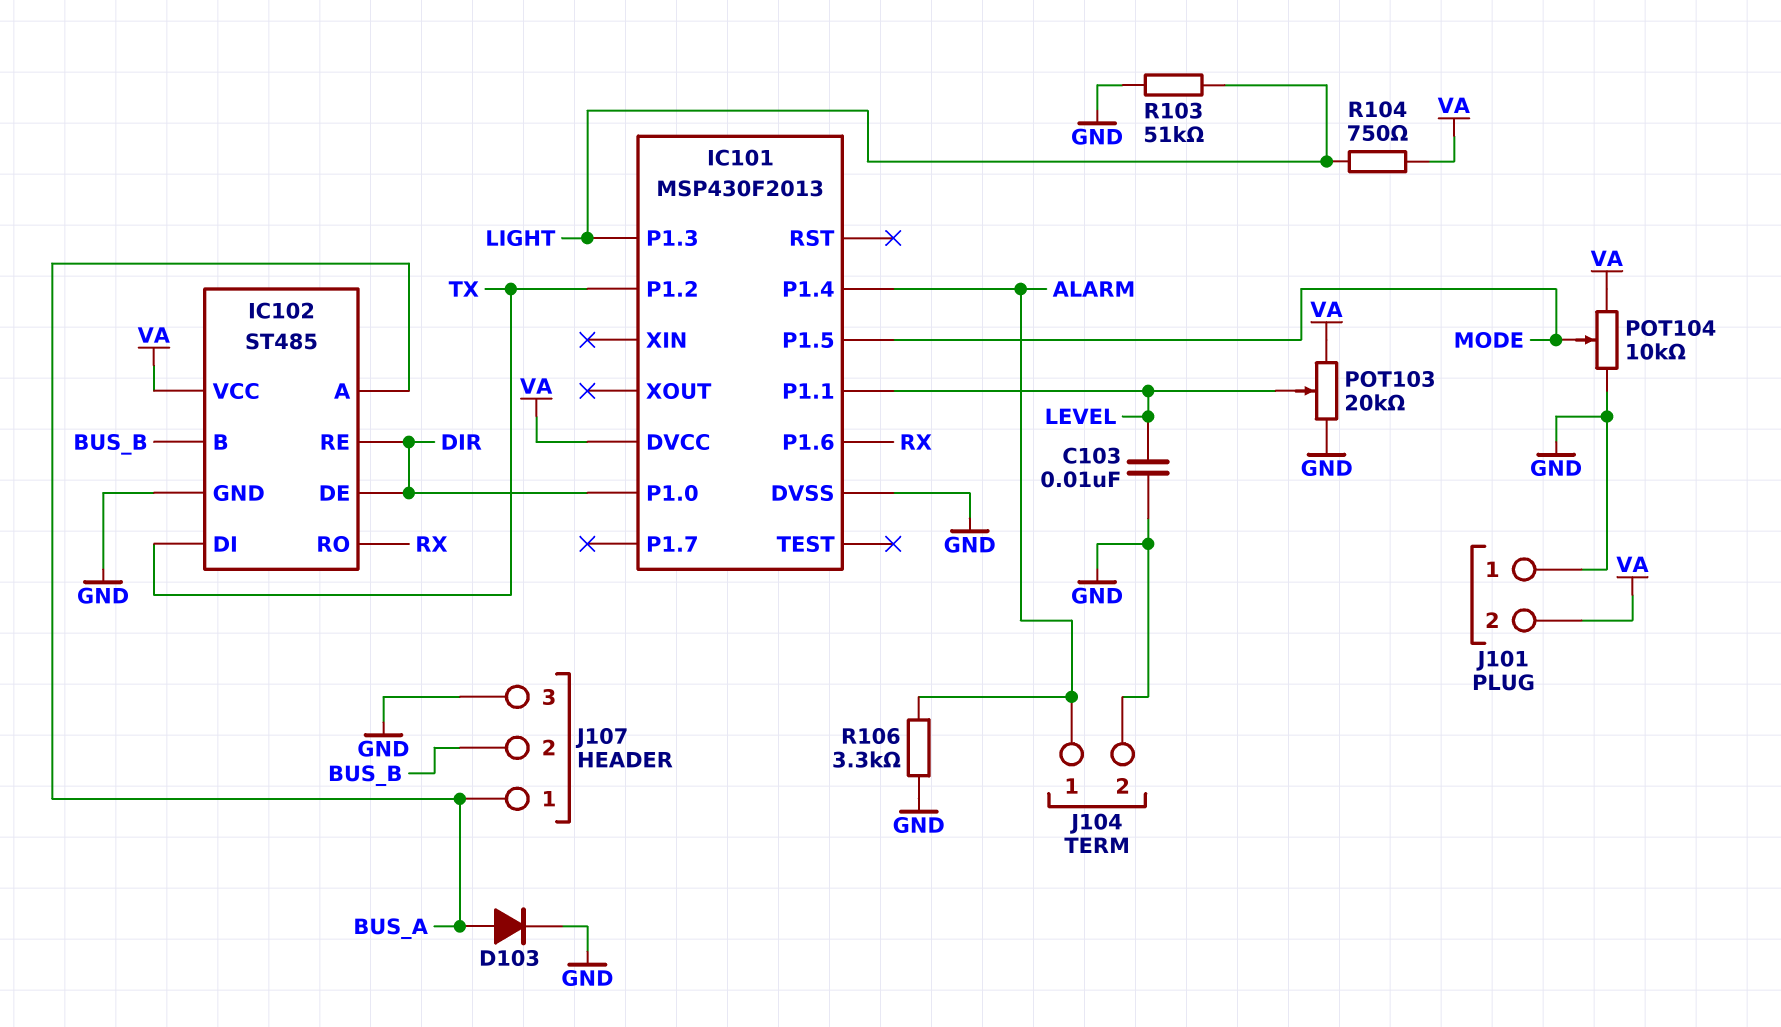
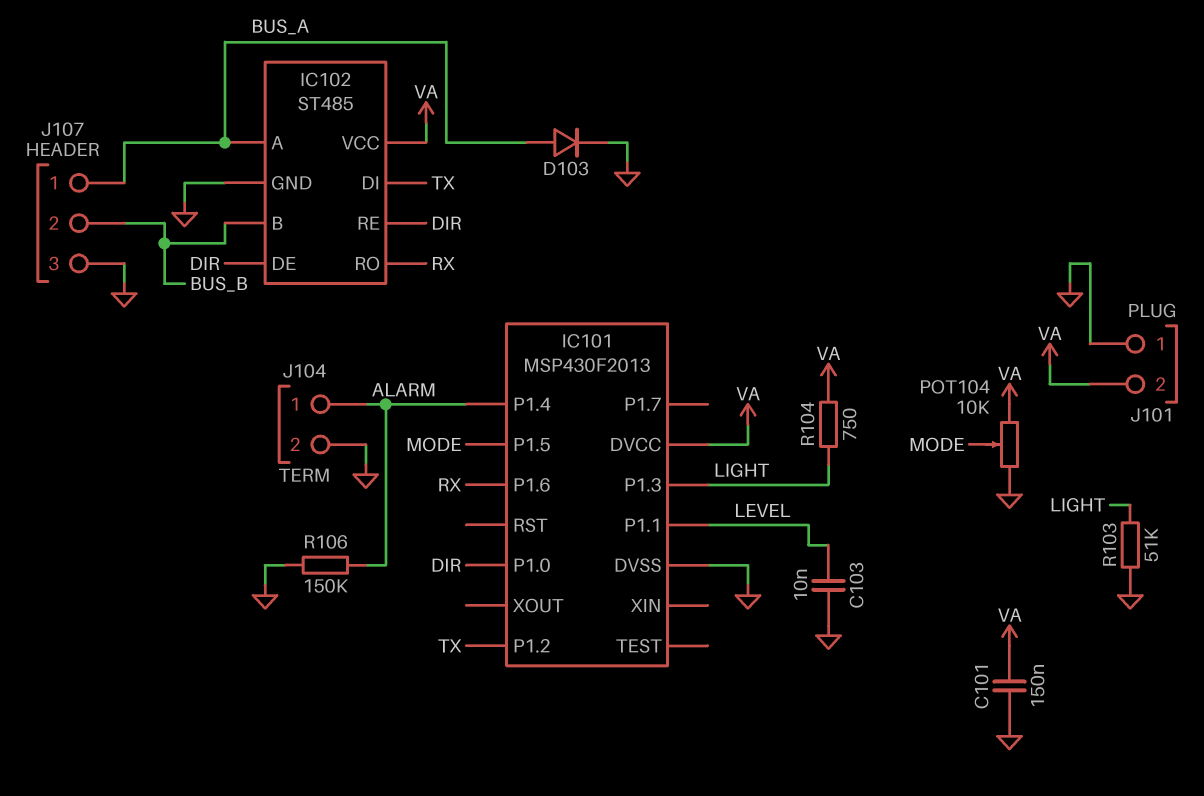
C101: none -> 150nF (GND, VA)
POT103: 20k (GND, VA, wiper LEVEL) -> none
R106: 3.3k (ALARM, GND) -> 150k (ALARM, GND)

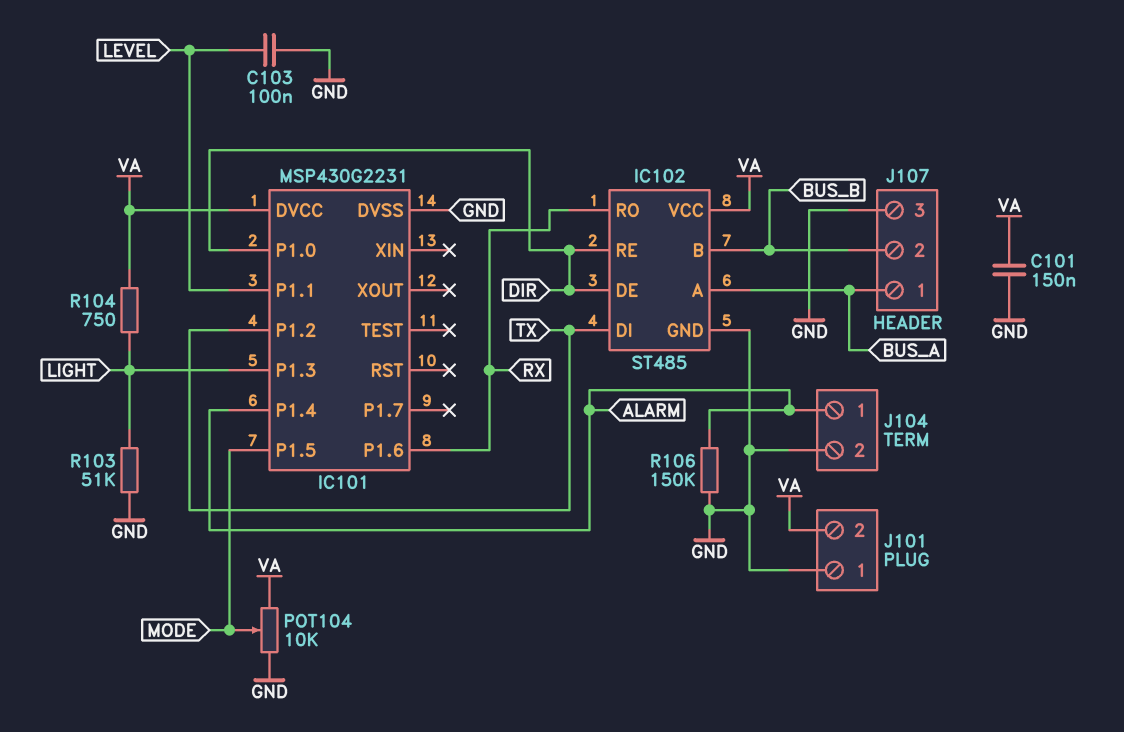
C103: 10nF (GND, LEVEL) -> 100nF (GND, LEVEL)
D103: diode (A BUS_A, K GND) -> none
IC101: MSP430F2013 -> MSP430G2231

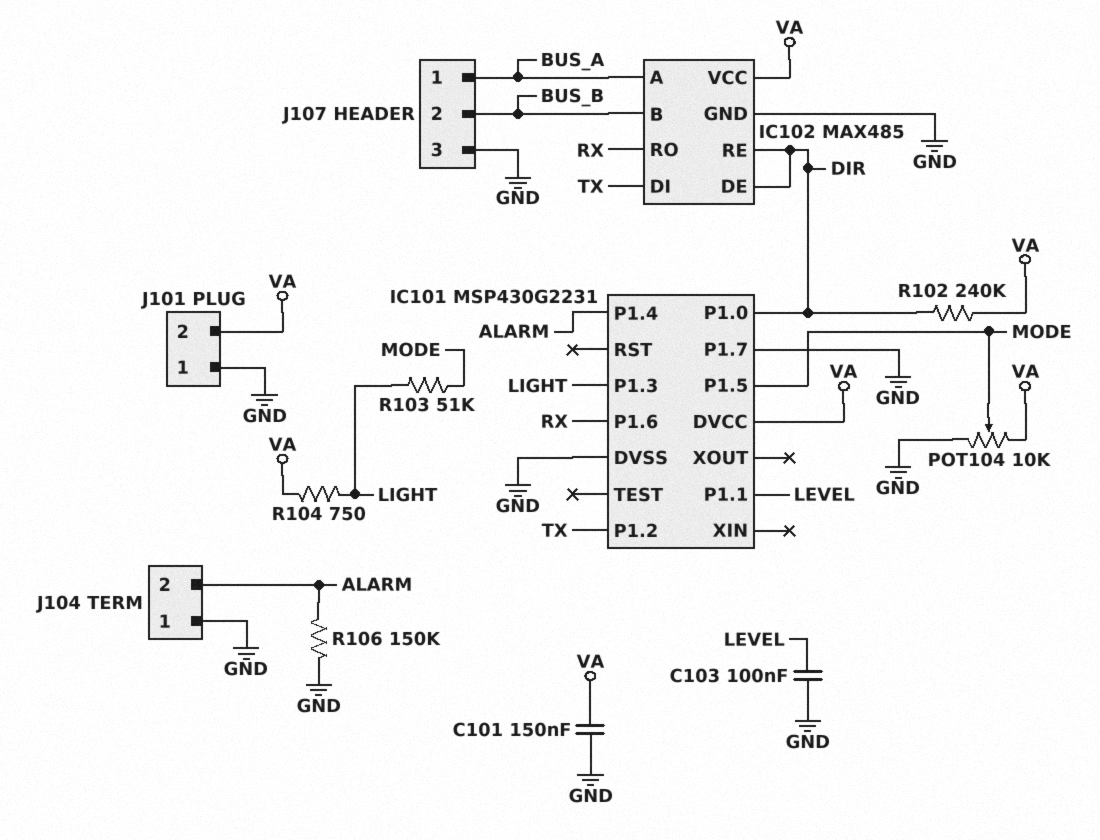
IC101 pin P1.7: none -> GND
IC102: ST485 -> MAX485
J104 pin 1: ALARM -> GND
J104 pin 2: GND -> ALARM
R102: none -> 240k (DIR, VA)
R103: 51k (GND, LIGHT) -> 51k (LIGHT, MODE)

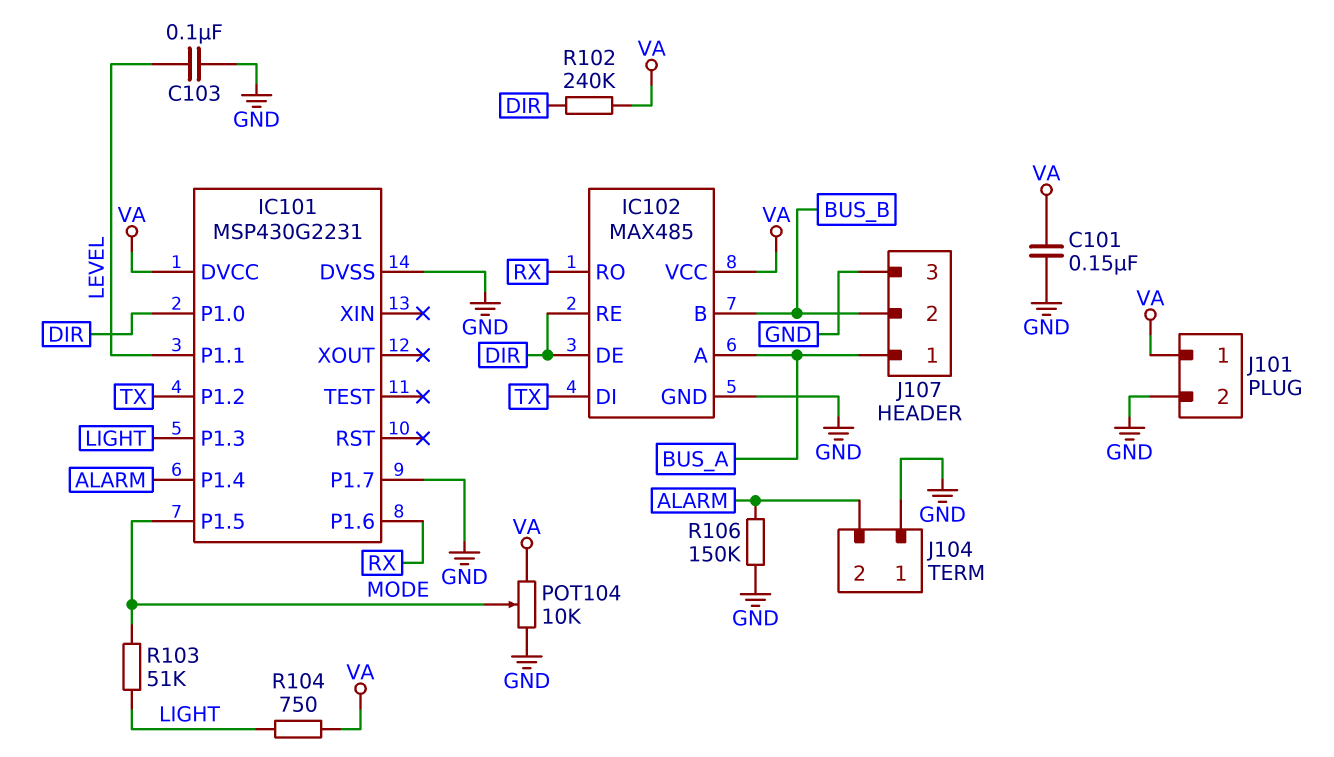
J101 pin 1: GND -> VA
J101 pin 2: VA -> GND

